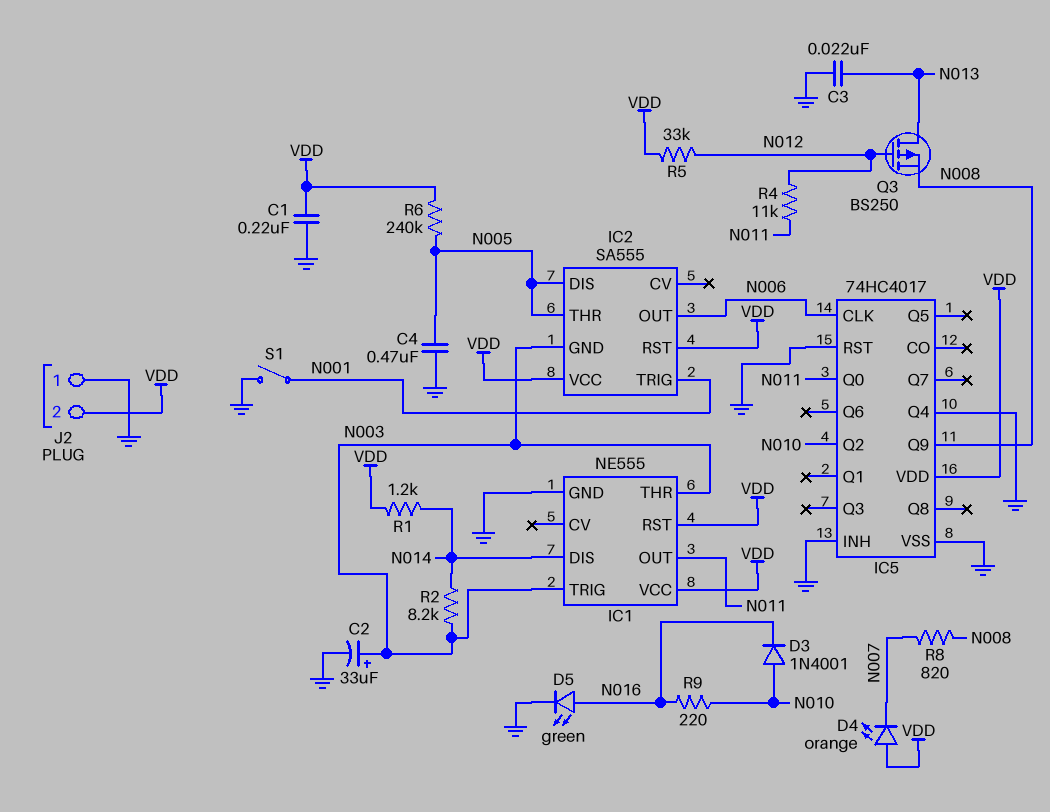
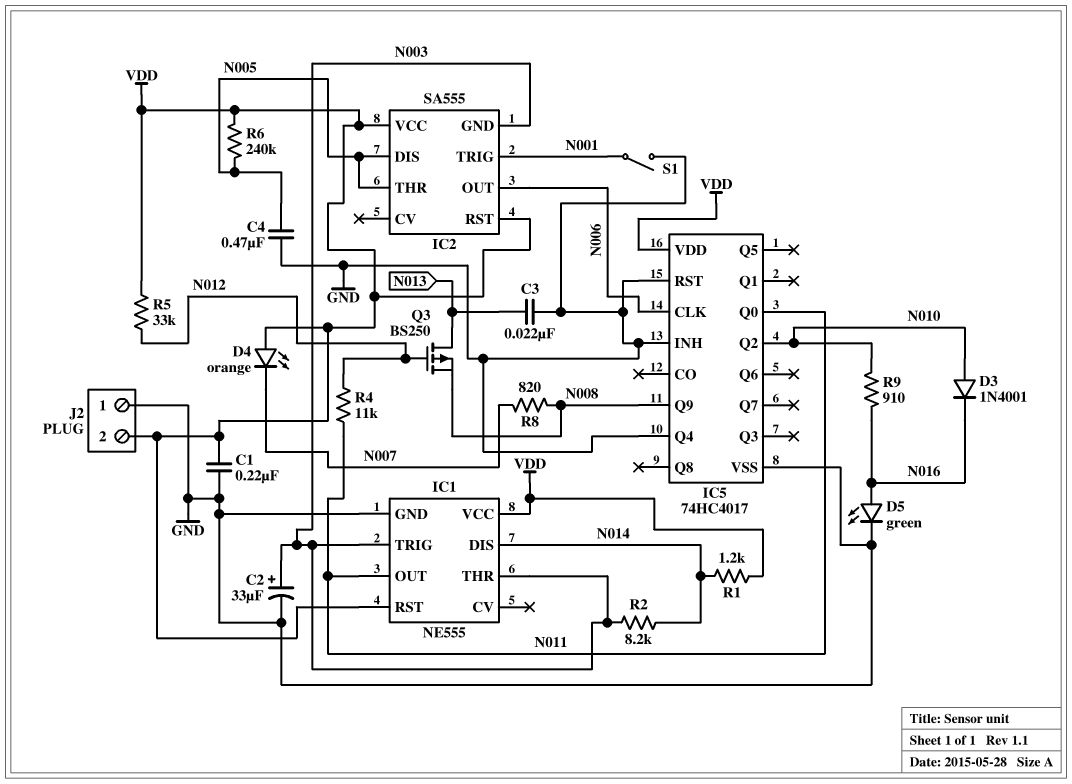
R9: 220 (N010, N016) -> 910 (N010, N016)

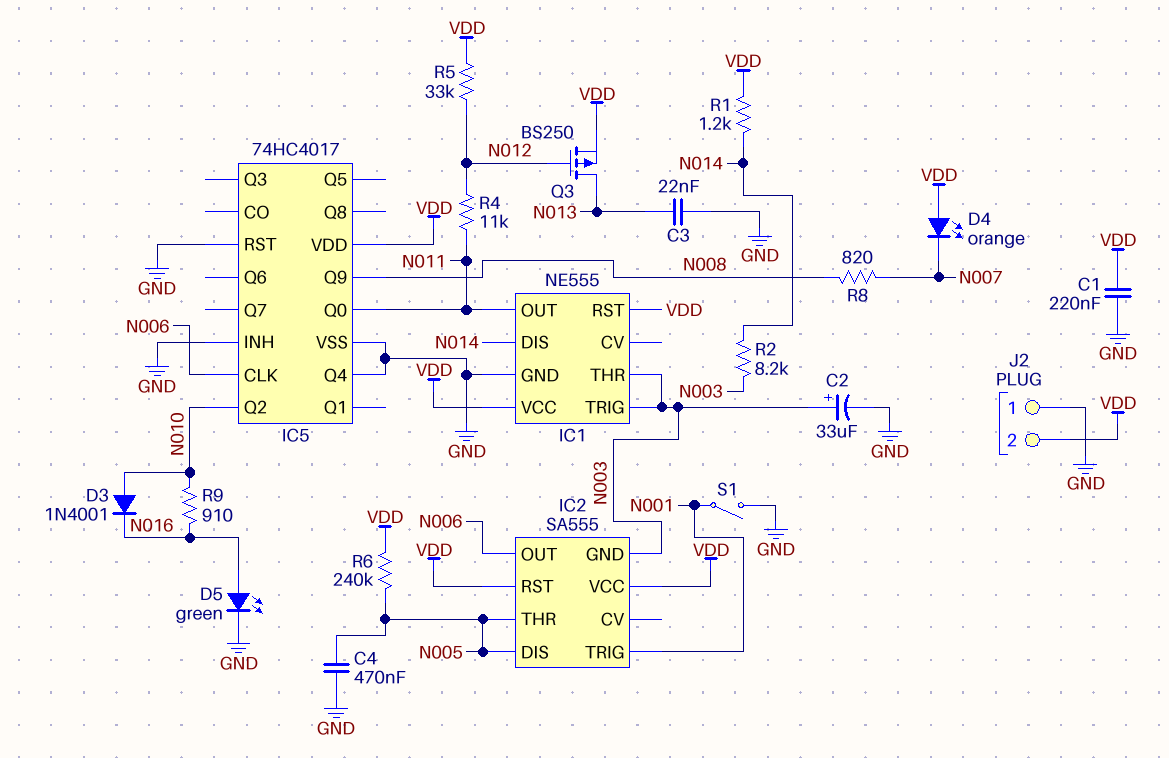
Q3: PMOS BS250 (G N012, D N013, S N008) -> PMOS BS250 (G N012, D N013, S VDD)

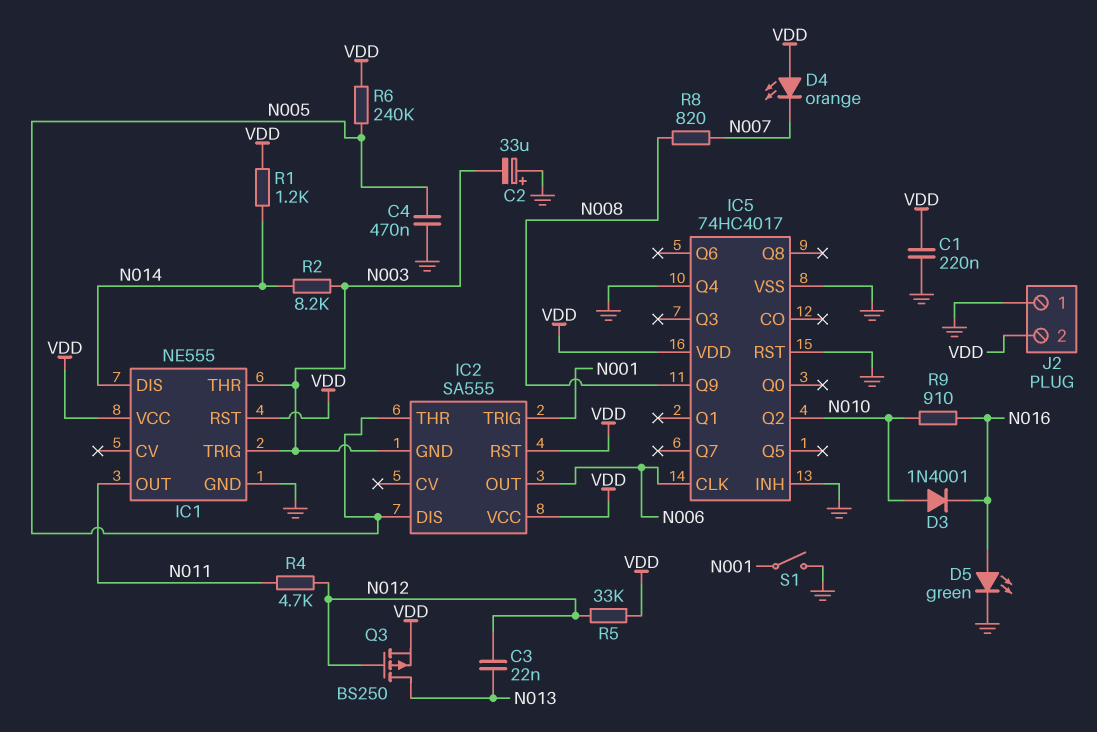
C2: 33uF (plus N003, minus GND) -> 33uF (plus GND, minus N003)
C3: 22nF (GND, N013) -> 22nF (N012, N013)
IC5 pin Q0: N011 -> none
R4: 11k (N011, N012) -> 4.7k (N011, N012)

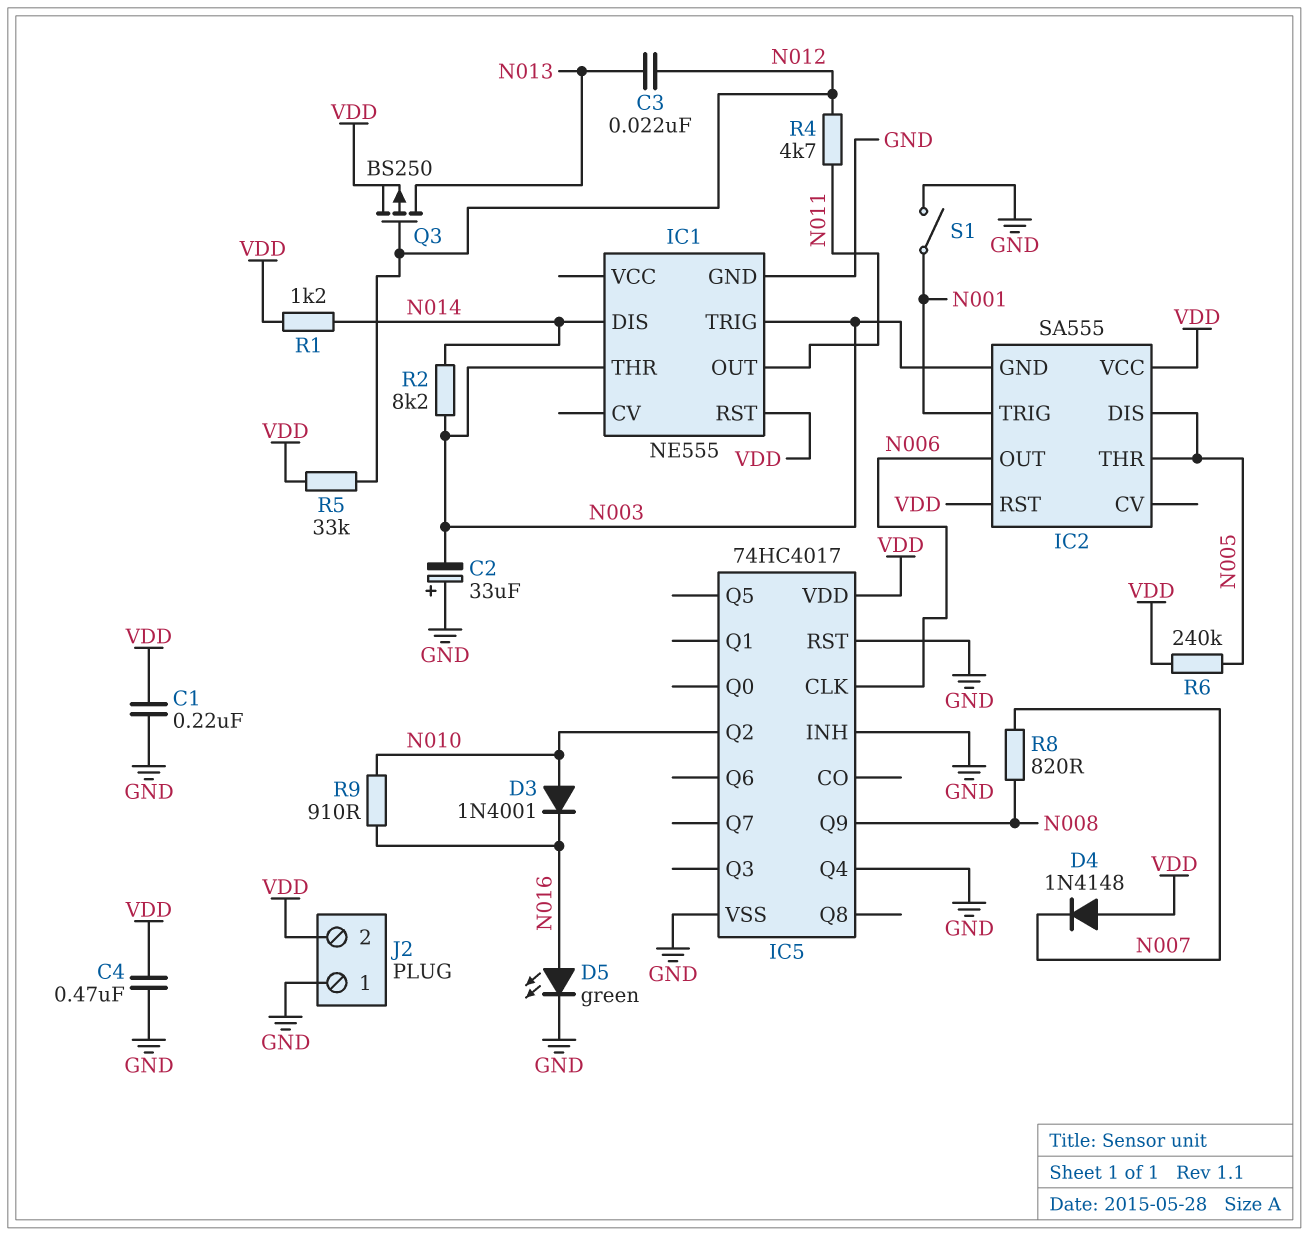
C4: 470nF (GND, N005) -> 470nF (GND, VDD)
D4: LED orange (A VDD, K N007) -> diode 1N4148 (A VDD, K N007)
IC1 pin VCC: VDD -> none

